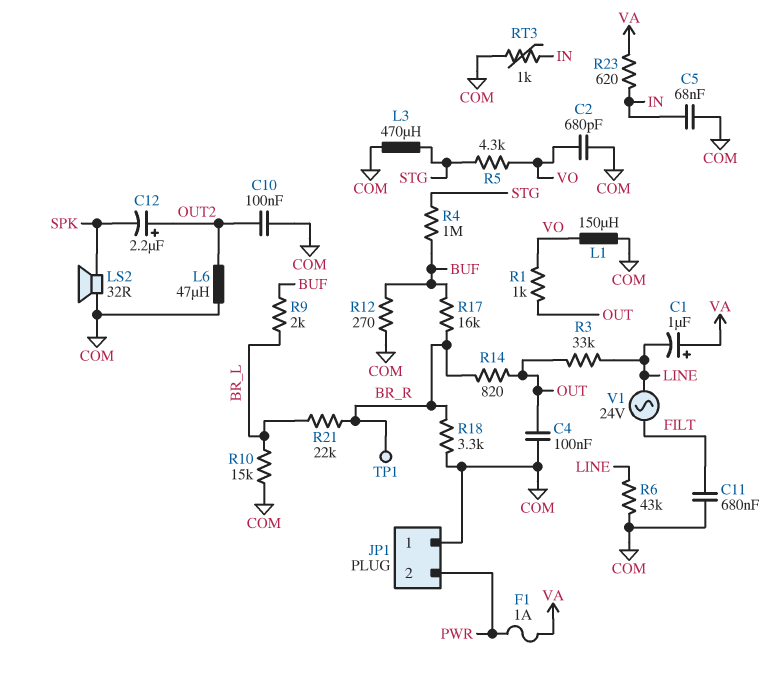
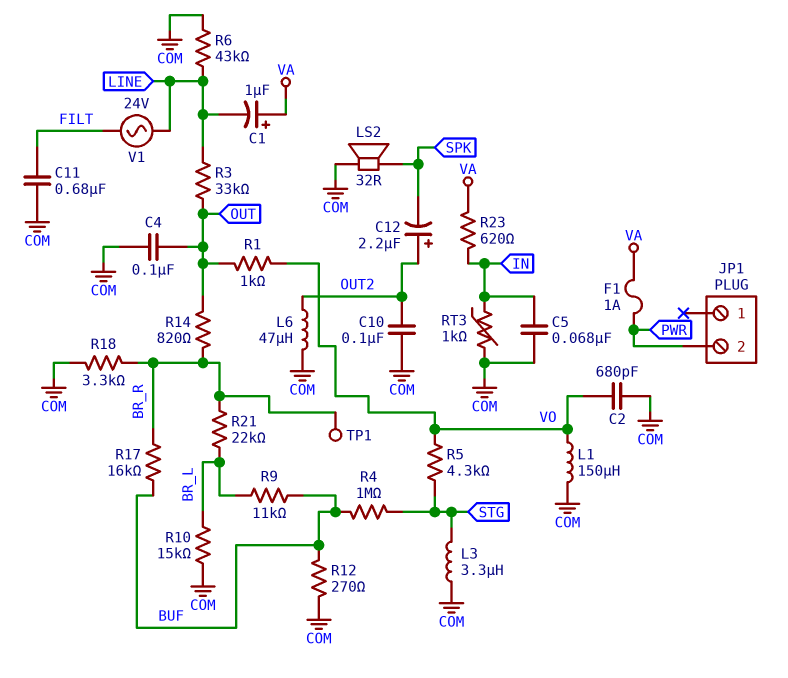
JP1 pin 1: COM -> none
L3: 470uH (COM, STG) -> 3.3uH (COM, STG)
R9: 2k (BR_L, BUF) -> 11k (BR_L, BUF)

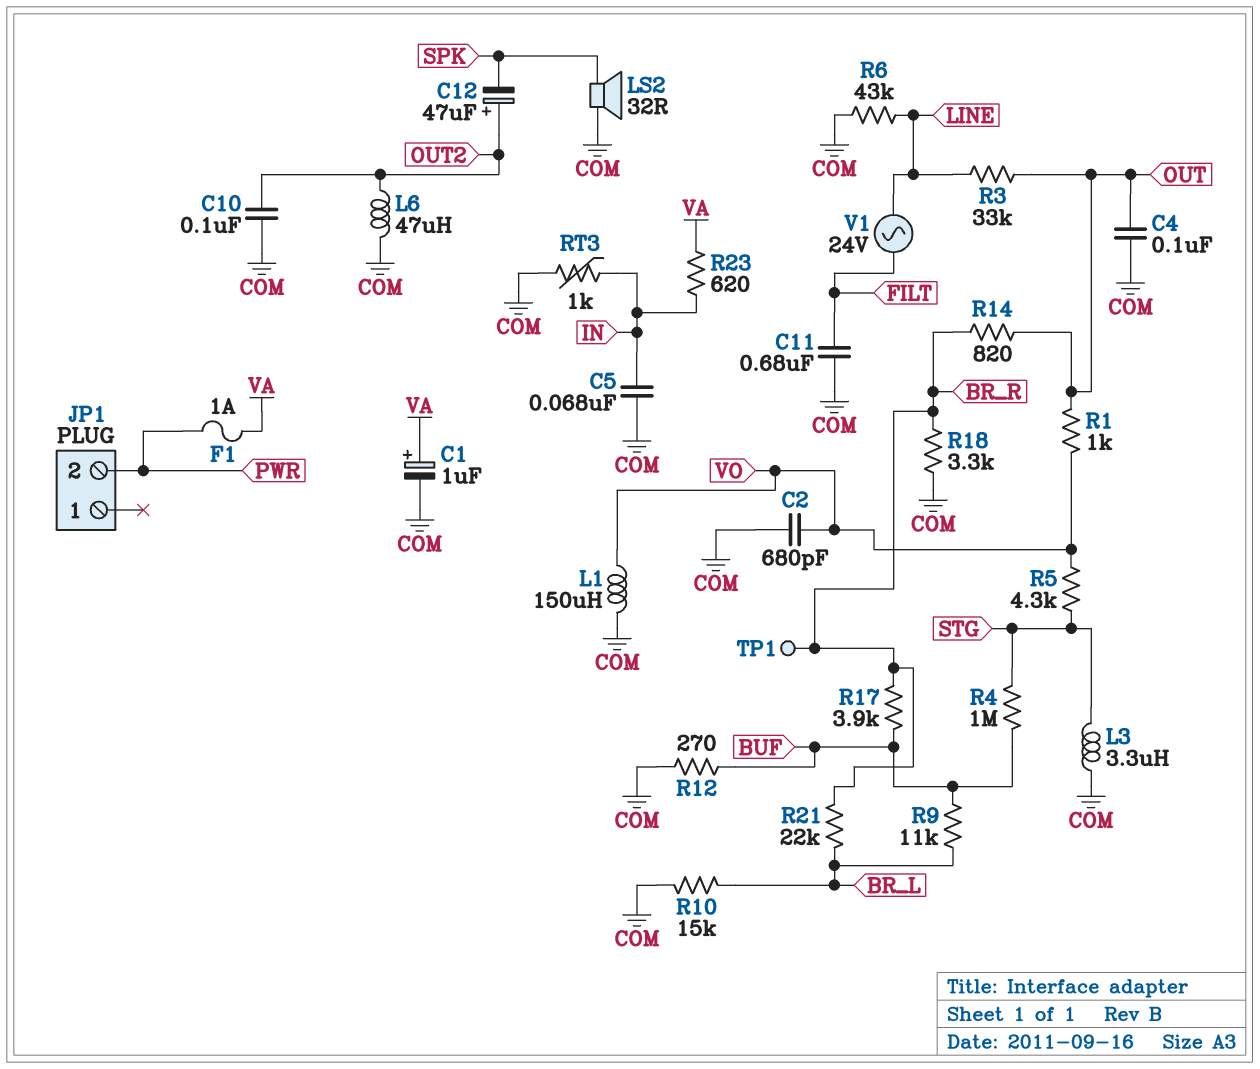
C1: 1uF (plus VA, minus LINE) -> 1uF (plus VA, minus COM)
C12: 2.2uF (plus OUT2, minus SPK) -> 47uF (plus OUT2, minus SPK)
R17: 16k (BR_R, BUF) -> 3.9k (BR_R, BUF)

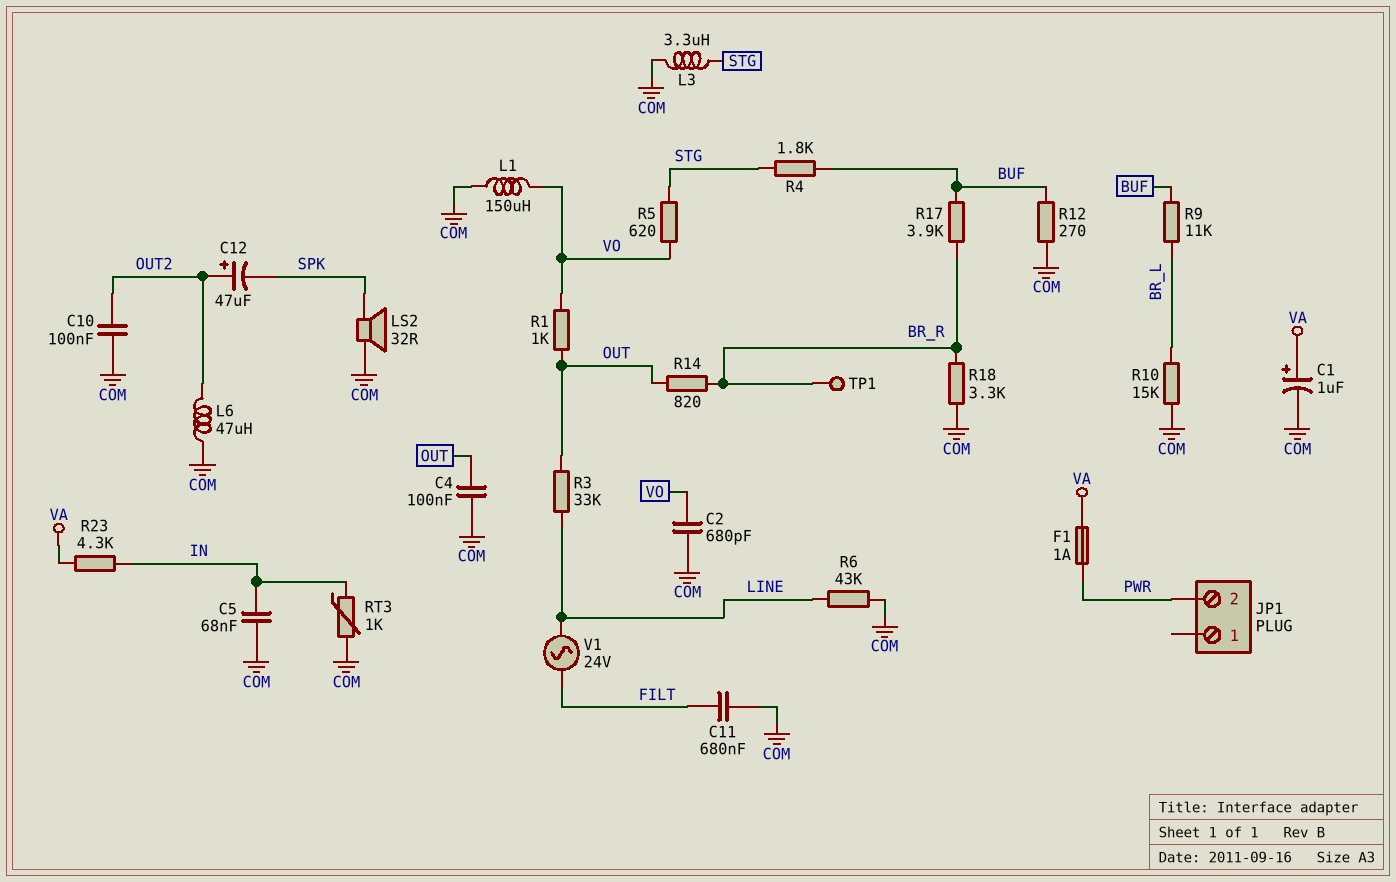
R4: 1M (BUF, STG) -> 1.8k (BUF, STG)
R5: 4.3k (STG, VO) -> 620 (STG, VO)
R21: 22k (BR_L, BR_R) -> none
R23: 620 (IN, VA) -> 4.3k (IN, VA)

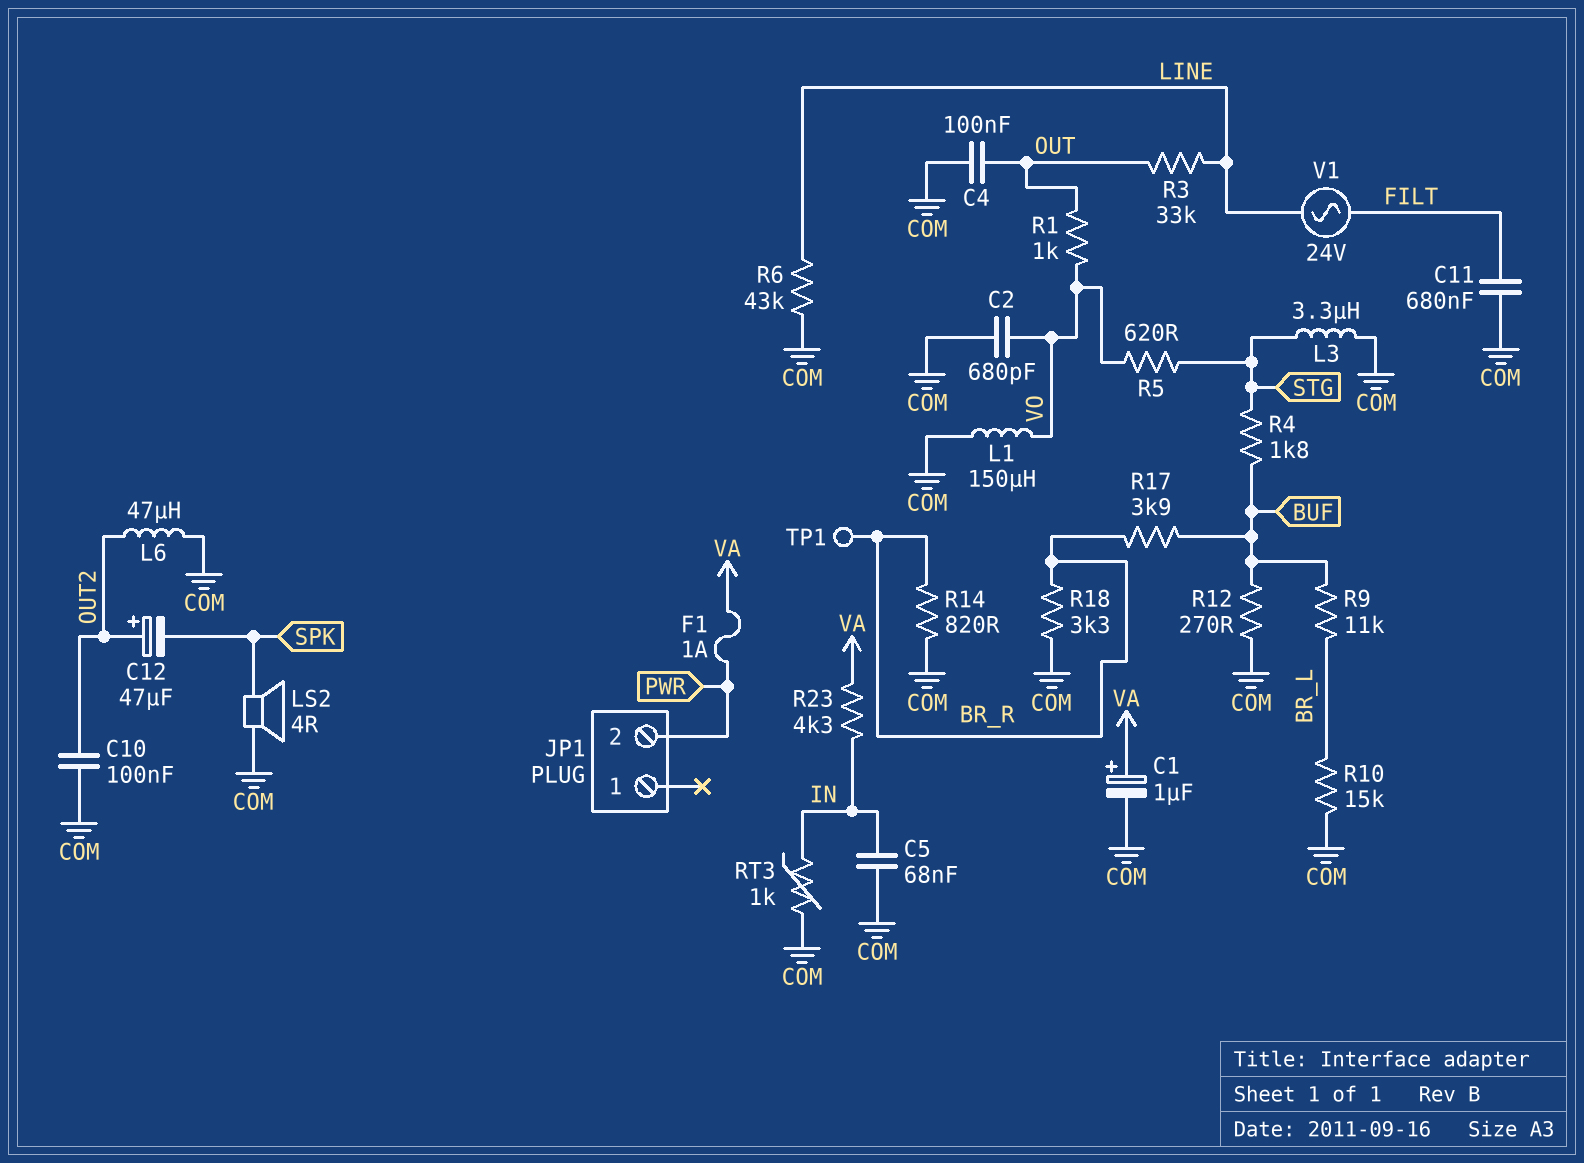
LS2: speaker 32R (COM, SPK) -> speaker 4R (COM, SPK)
R14: 820 (BR_R, OUT) -> 820 (BR_R, COM)

